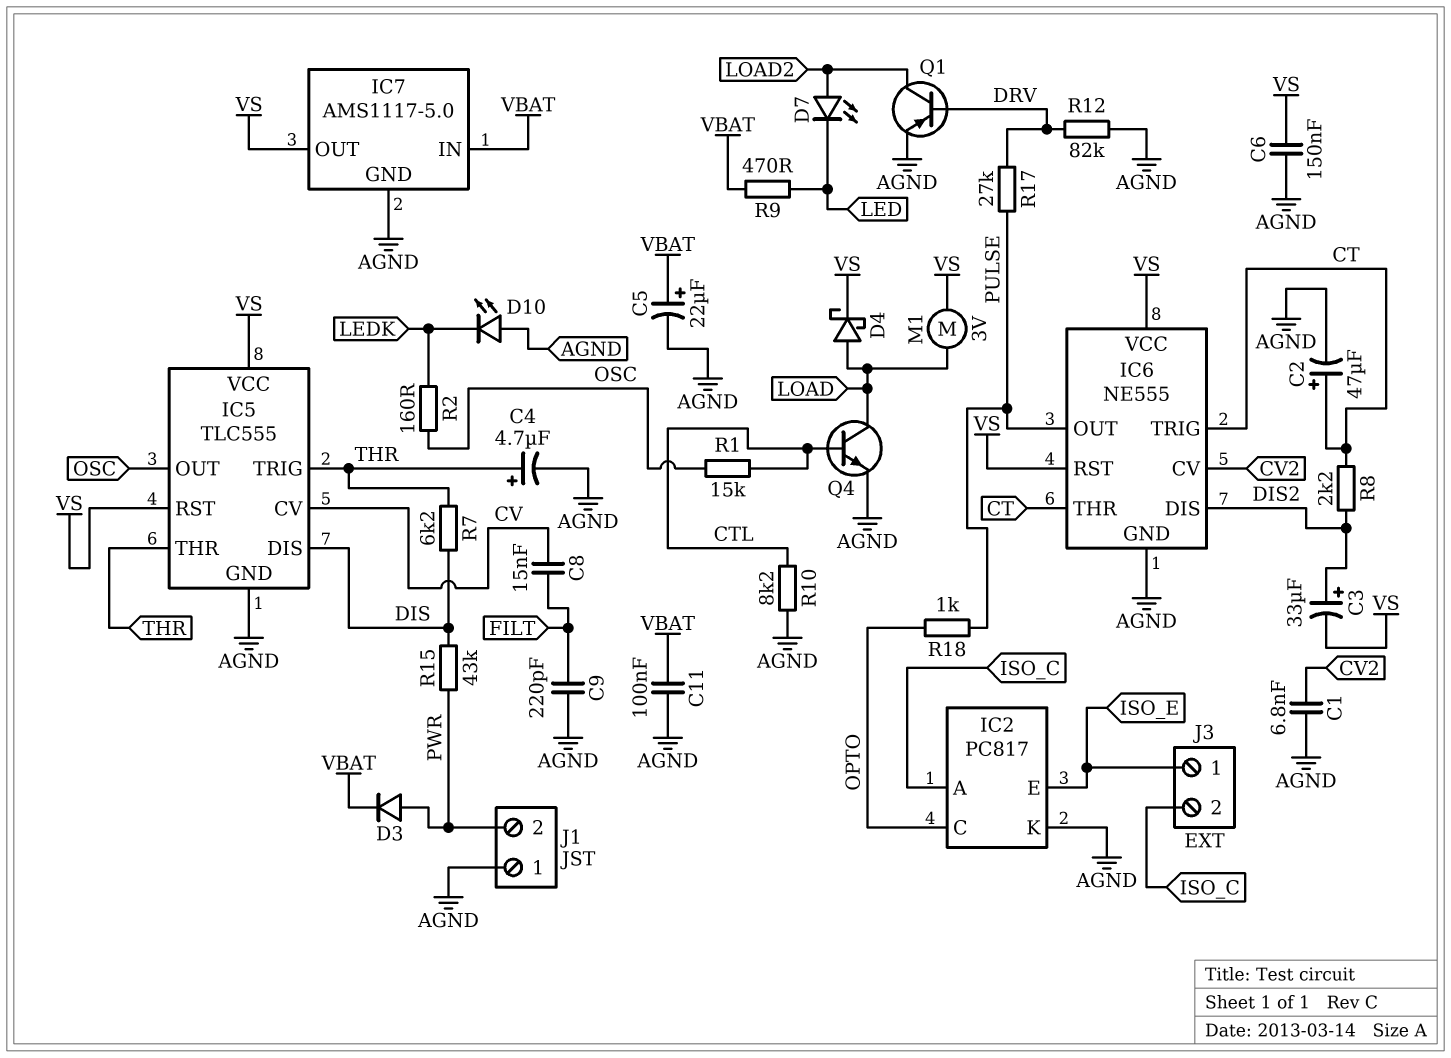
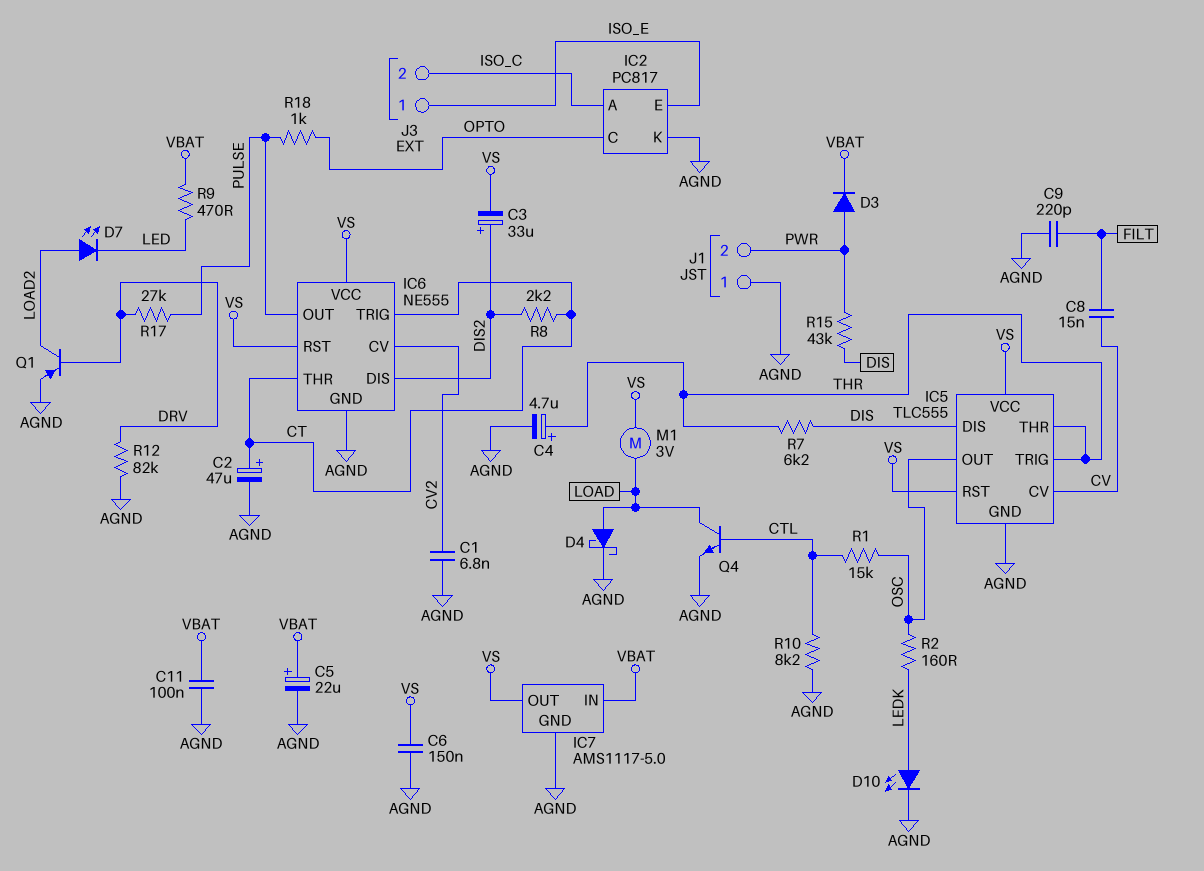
D4: schottky (A LOAD, K VS) -> schottky (A LOAD, K AGND)
D10: LED (A AGND, K LEDK) -> LED (A LEDK, K AGND)

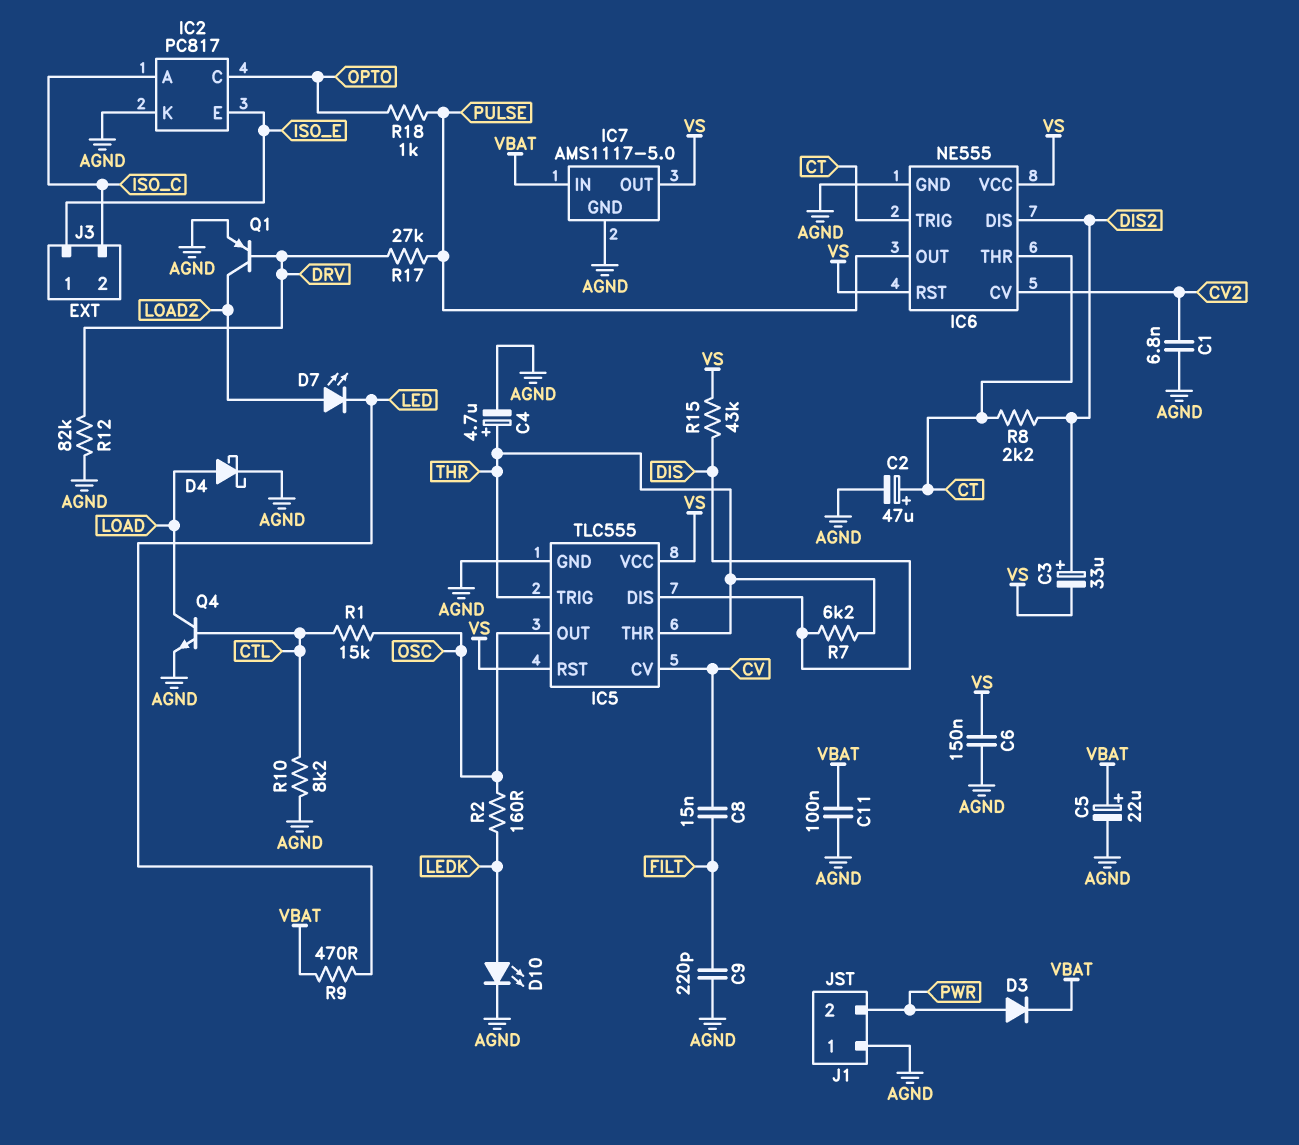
M1: motor 3V (LOAD, VS) -> none
R15: 43k (DIS, PWR) -> 43k (DIS, VS)

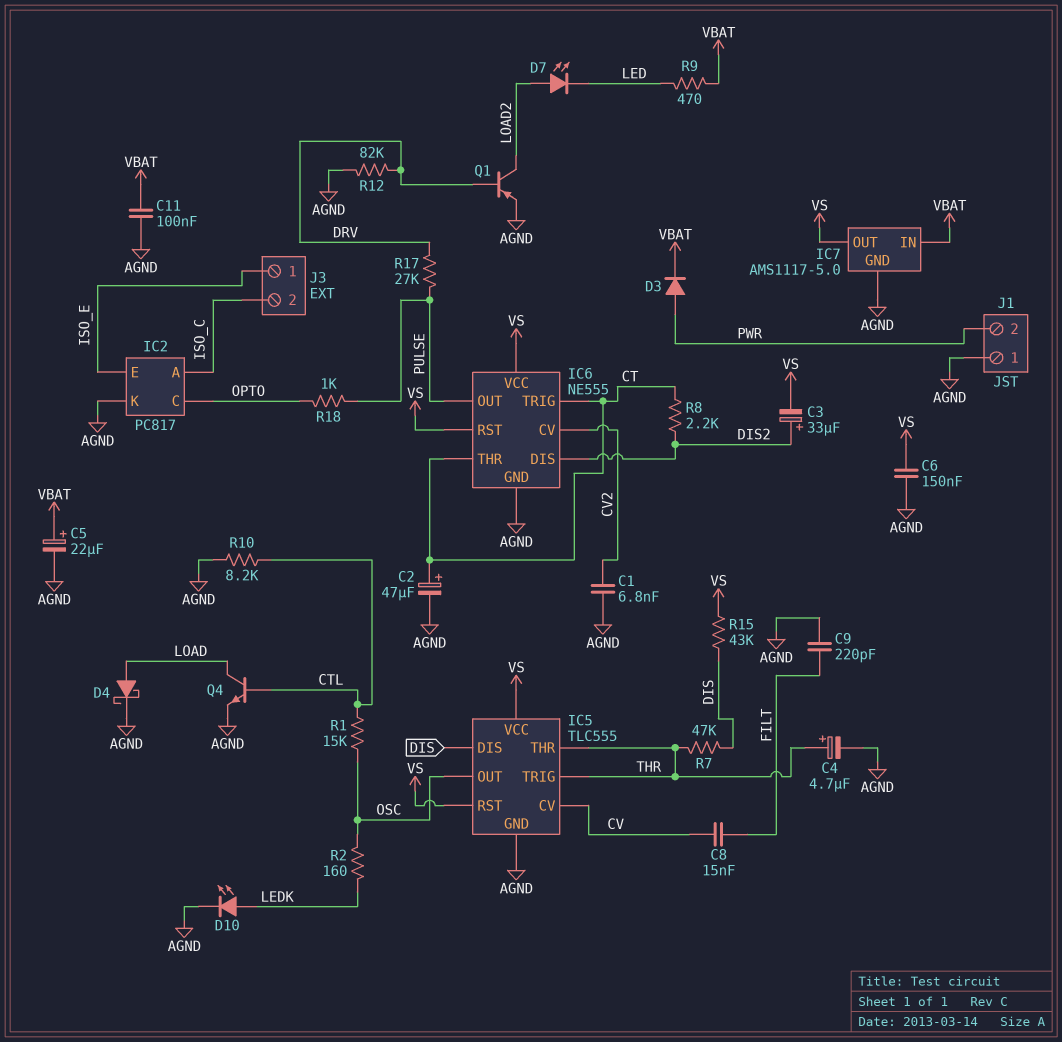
R7: 6.2k (DIS, THR) -> 47k (DIS, THR)

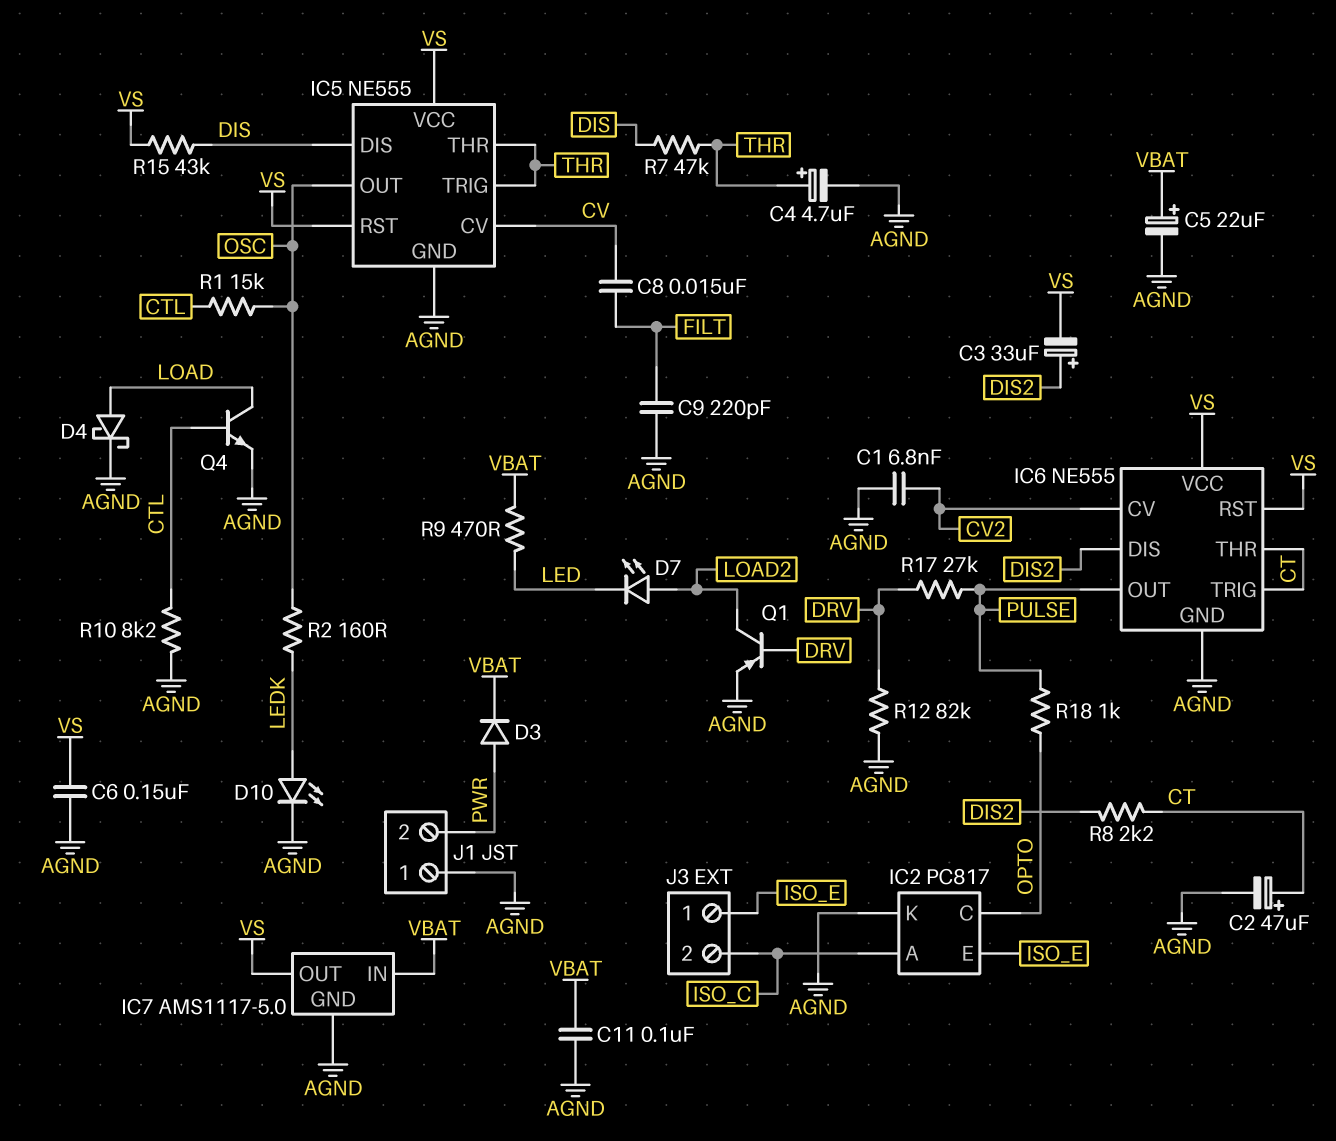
IC5: TLC555 -> NE555

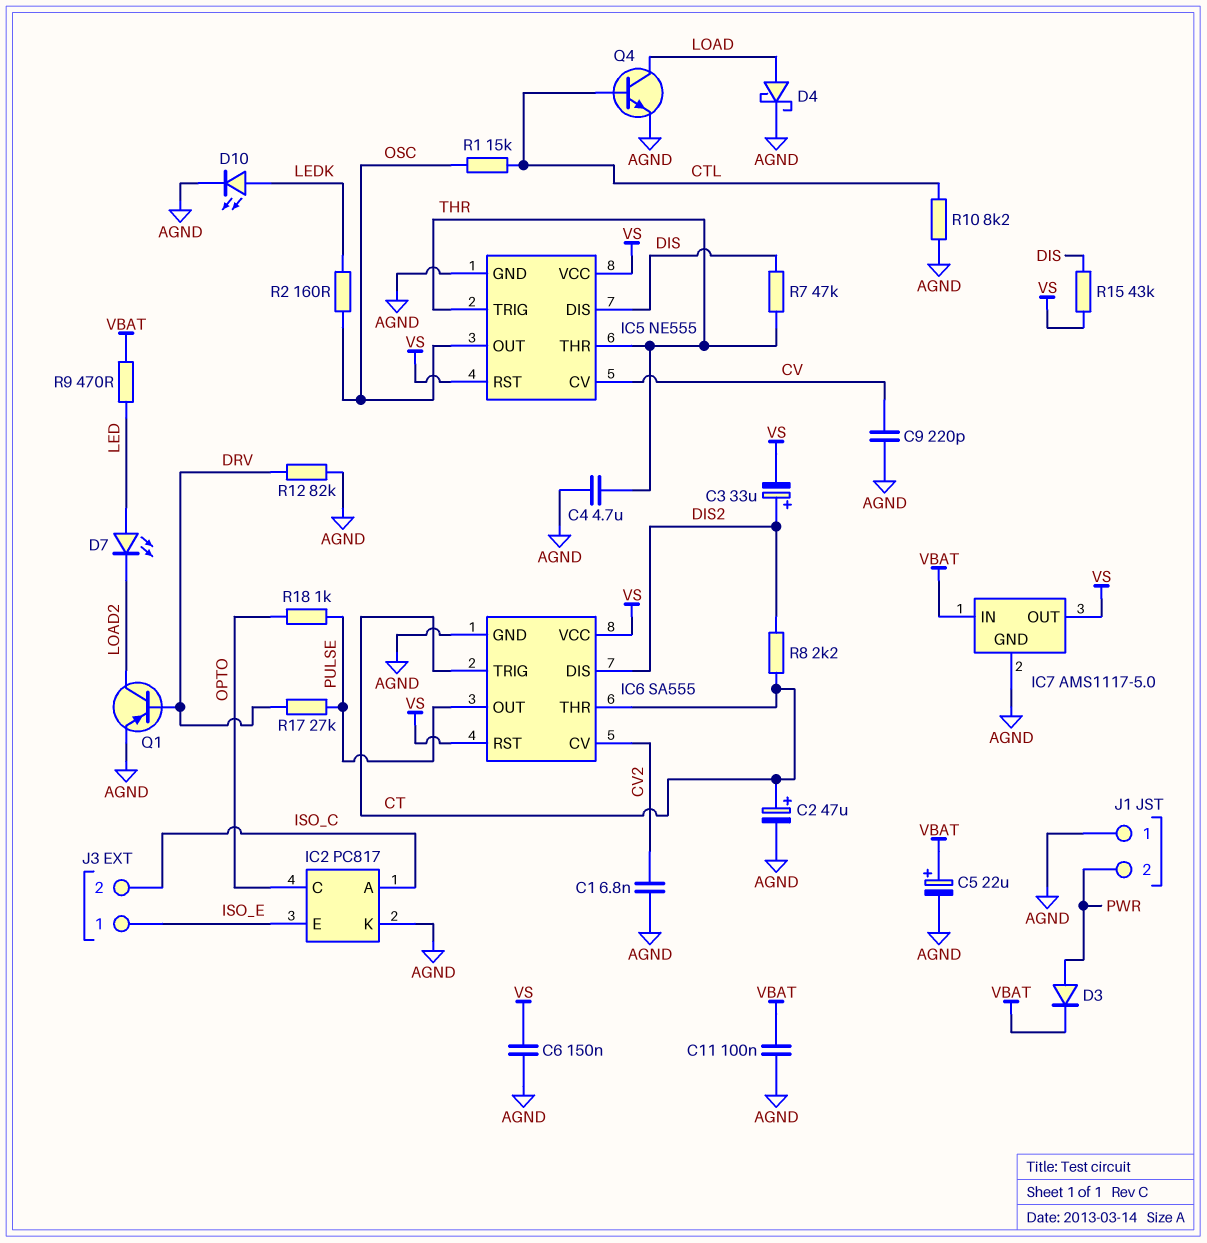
C4: 4.7uF (plus THR, minus AGND) -> 4.7uF (AGND, THR)
C8: 15nF (CV, FILT) -> none
C9: 220pF (AGND, FILT) -> 220pF (AGND, CV)
D7: LED (A LOAD2, K LED) -> LED (A LED, K LOAD2)
IC6: NE555 -> SA555

